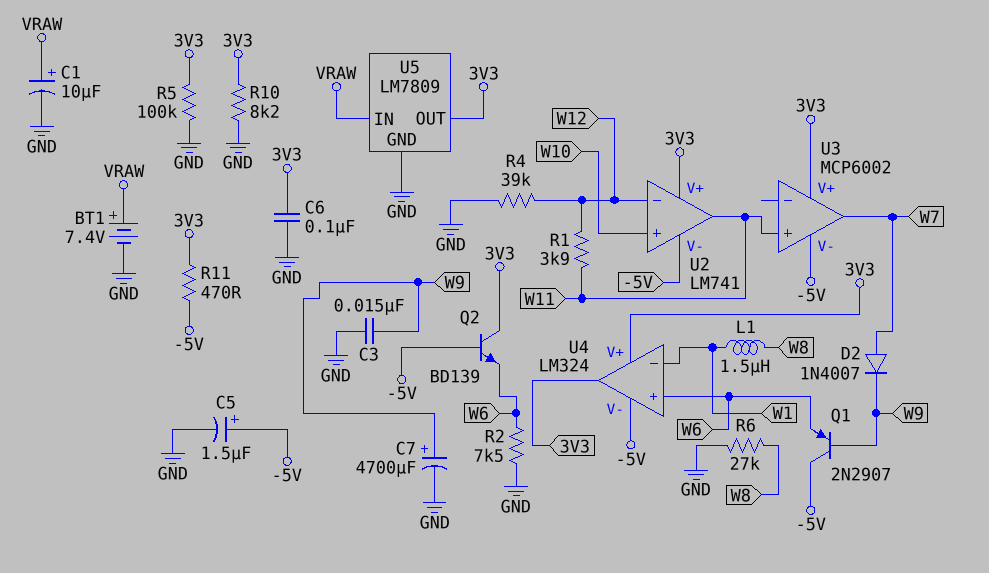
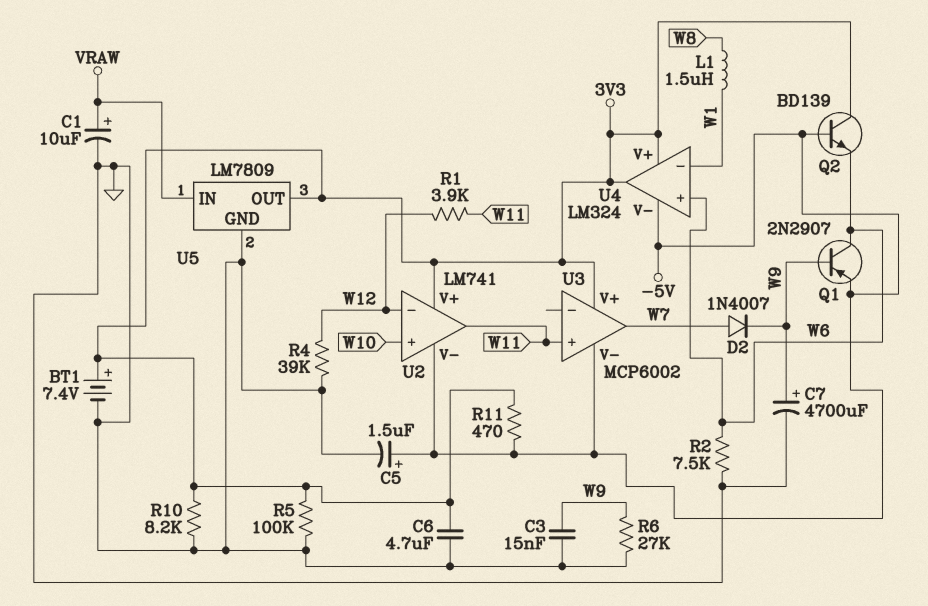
BT1: 7.4V (plus VRAW, minus GND) -> 7.4V (plus 3V3, minus GND)
C6: 100nF (3V3, GND) -> 4.7uF (3V3, GND)
Q1: PNP 2N2907 (B W9, C -5V, E W6) -> PNP 2N2907 (B W9, C W6, E -5V)
R6: 27k (GND, W8) -> 27k (GND, W9)

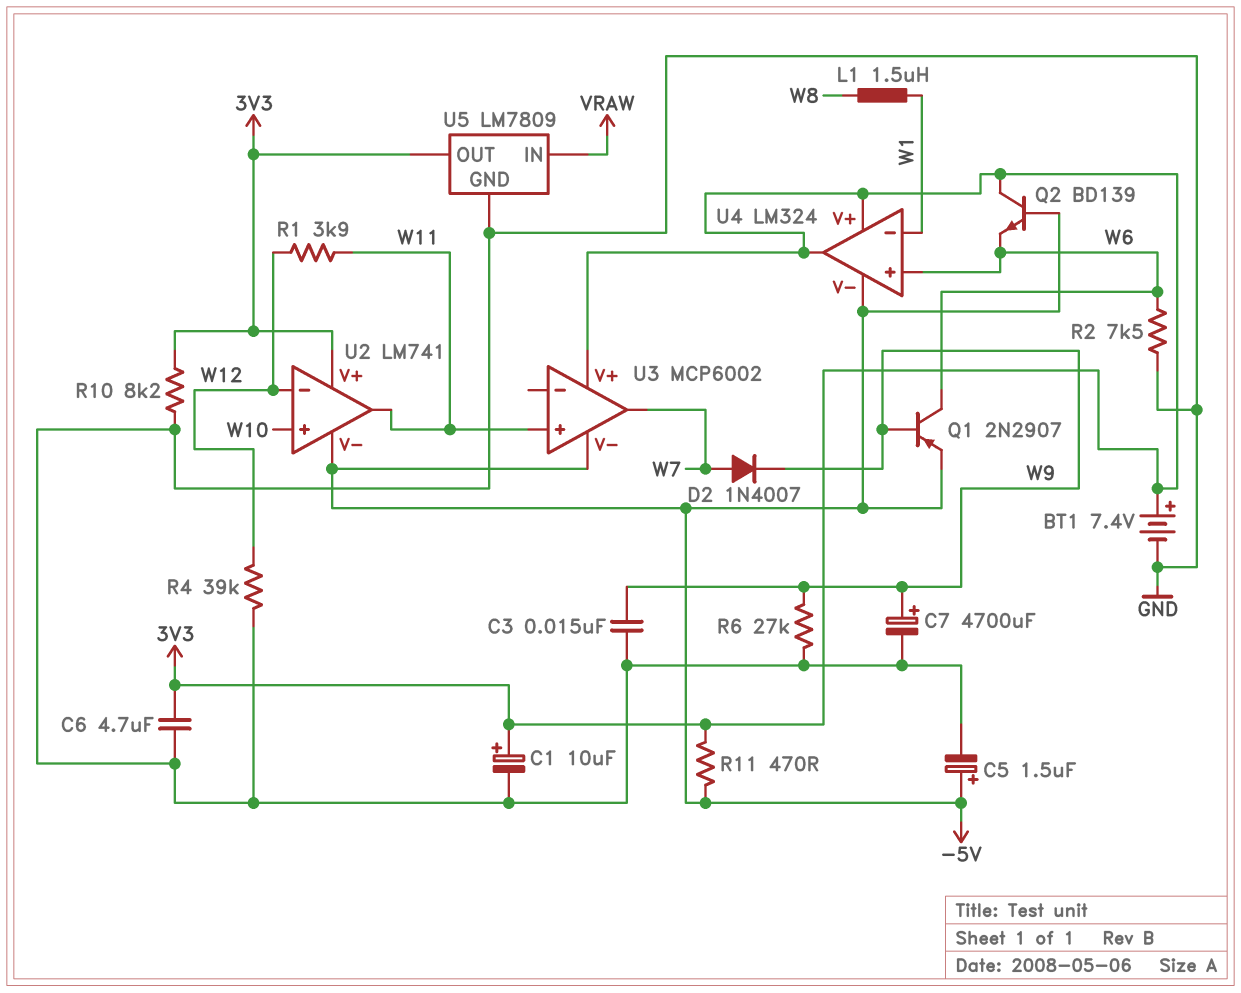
C1: 10uF (plus VRAW, minus GND) -> 10uF (plus 3V3, minus GND)
R5: 100k (3V3, GND) -> none

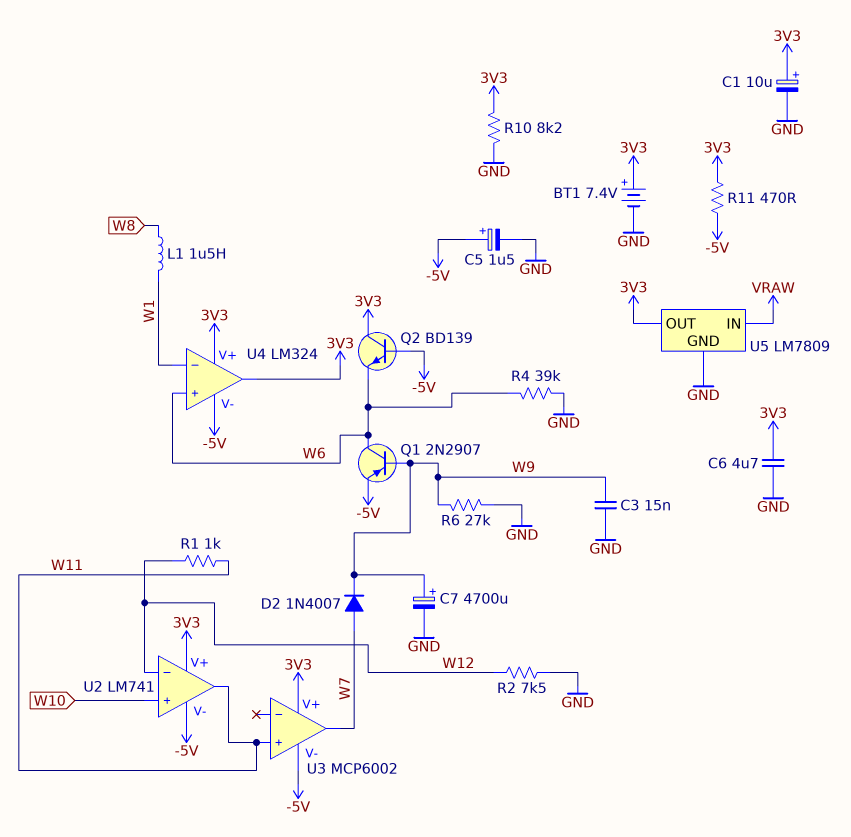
R1: 3.9k (W11, W12) -> 1k (W11, W12)
R2: 7.5k (GND, W6) -> 7.5k (GND, W12)
R4: 39k (GND, W12) -> 39k (GND, W6)

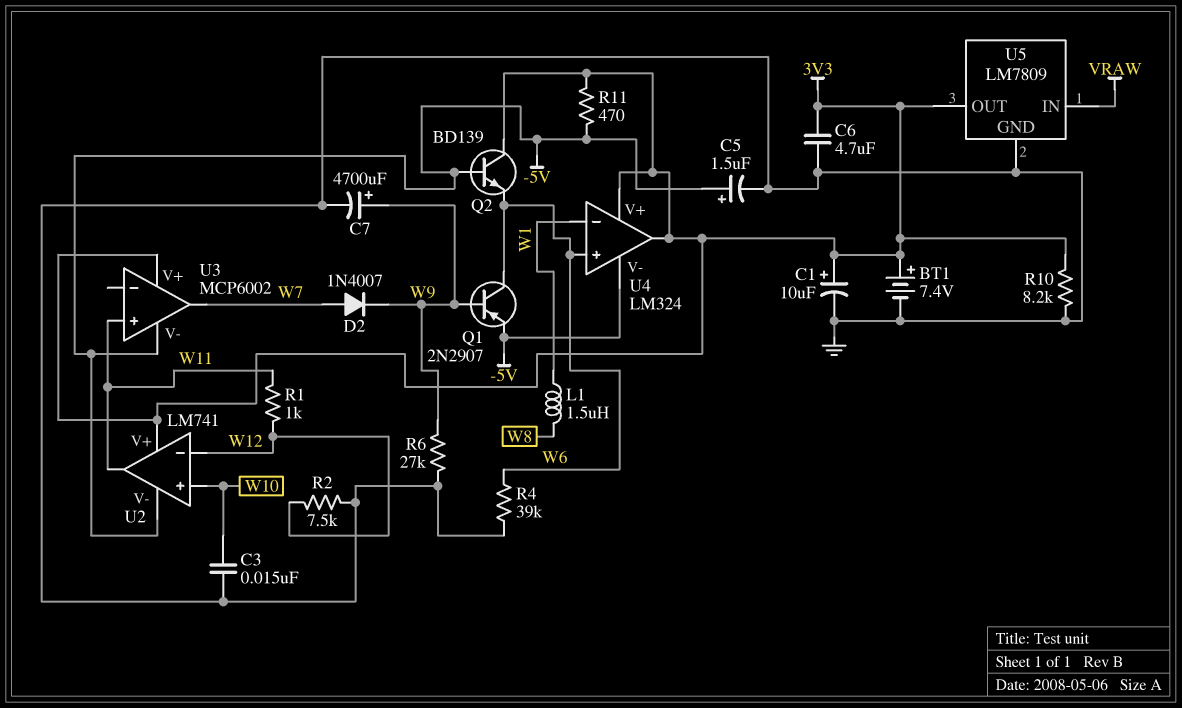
C3: 15nF (GND, W9) -> 15nF (GND, W10)

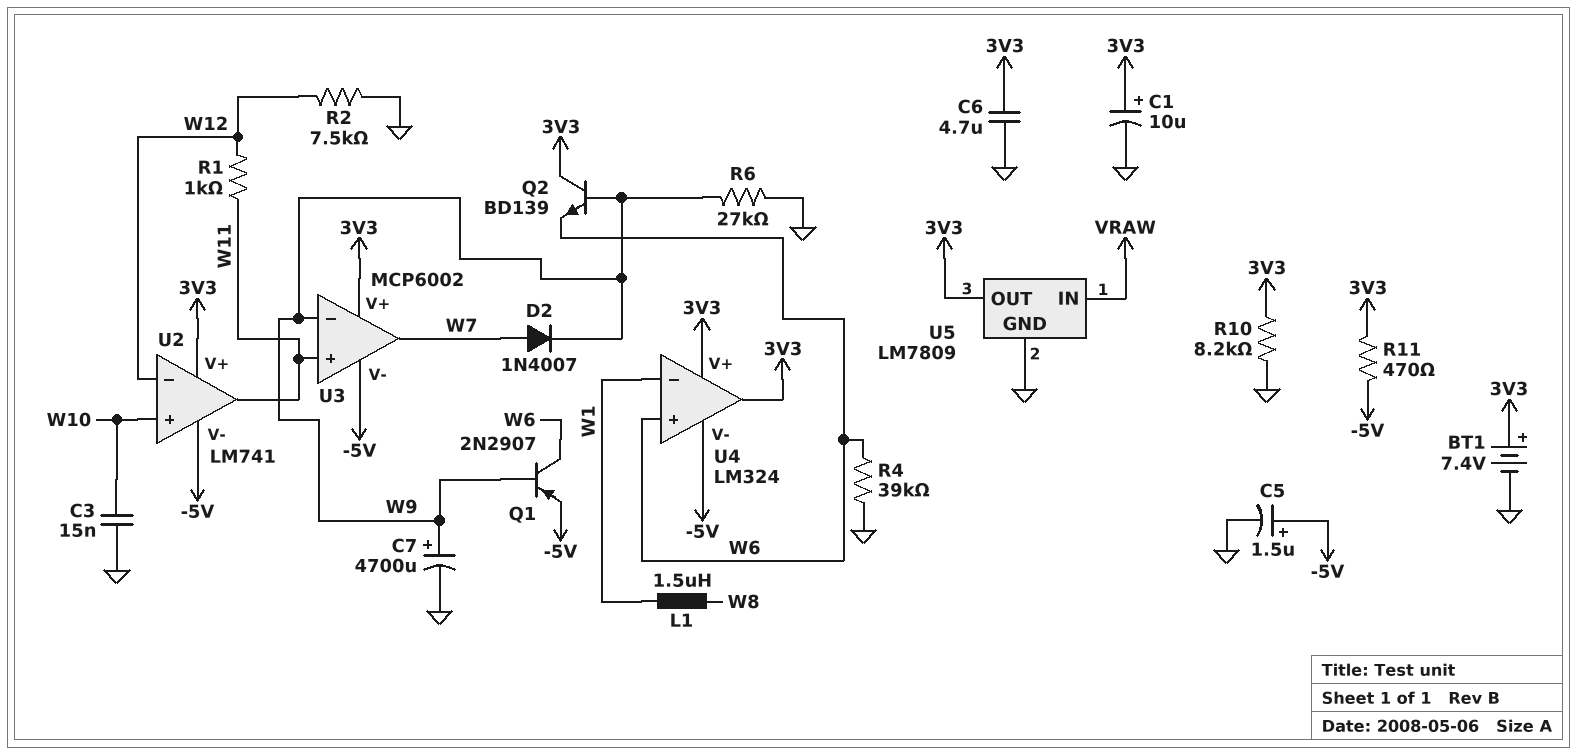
Q2: NPN BD139 (B -5V, C 3V3, E W6) -> NPN BD139 (B W9, C 3V3, E W6)
U3 pin in-: none -> W9

